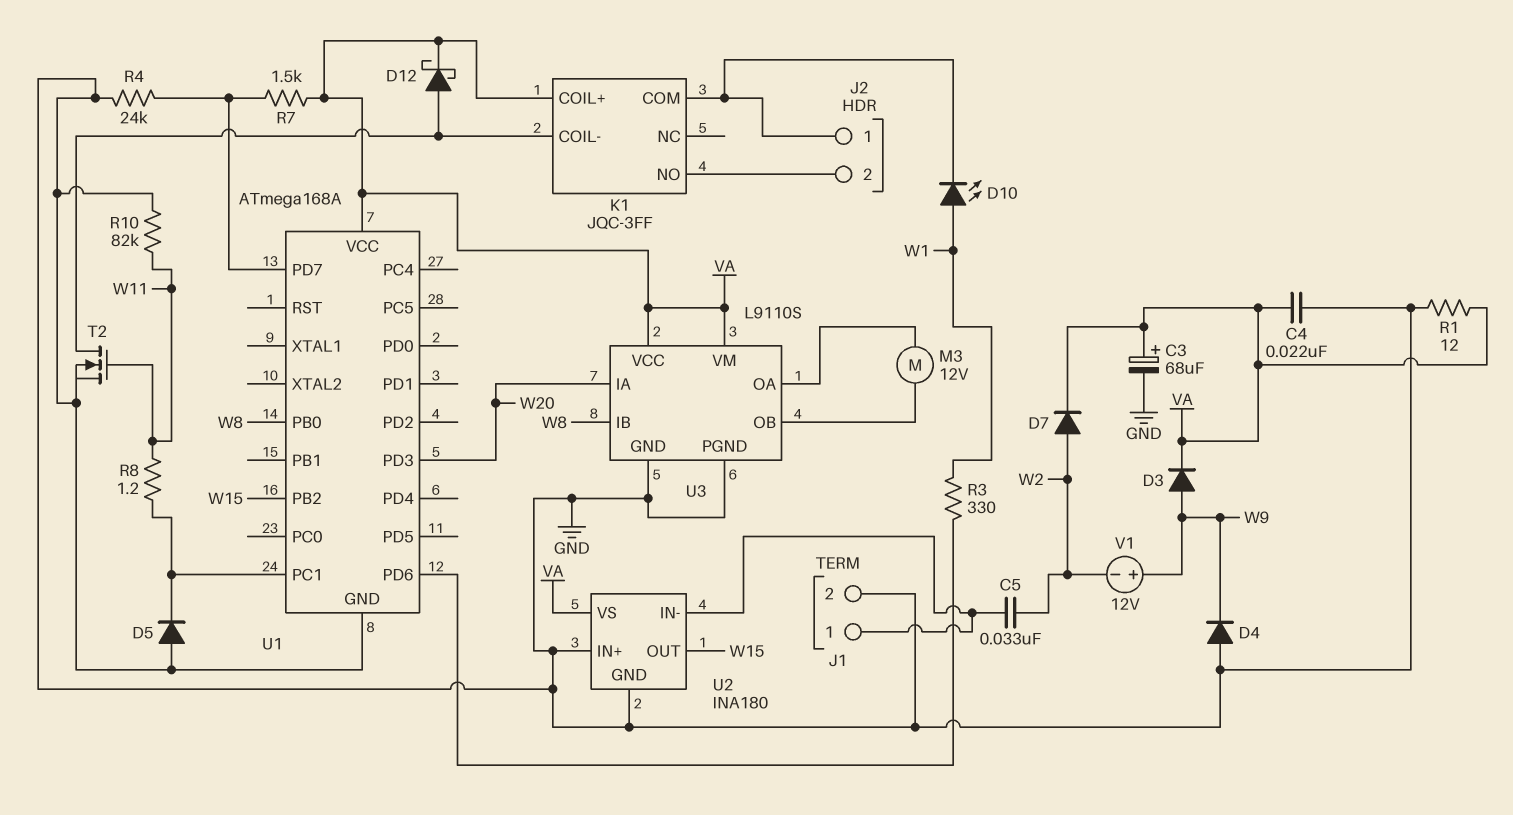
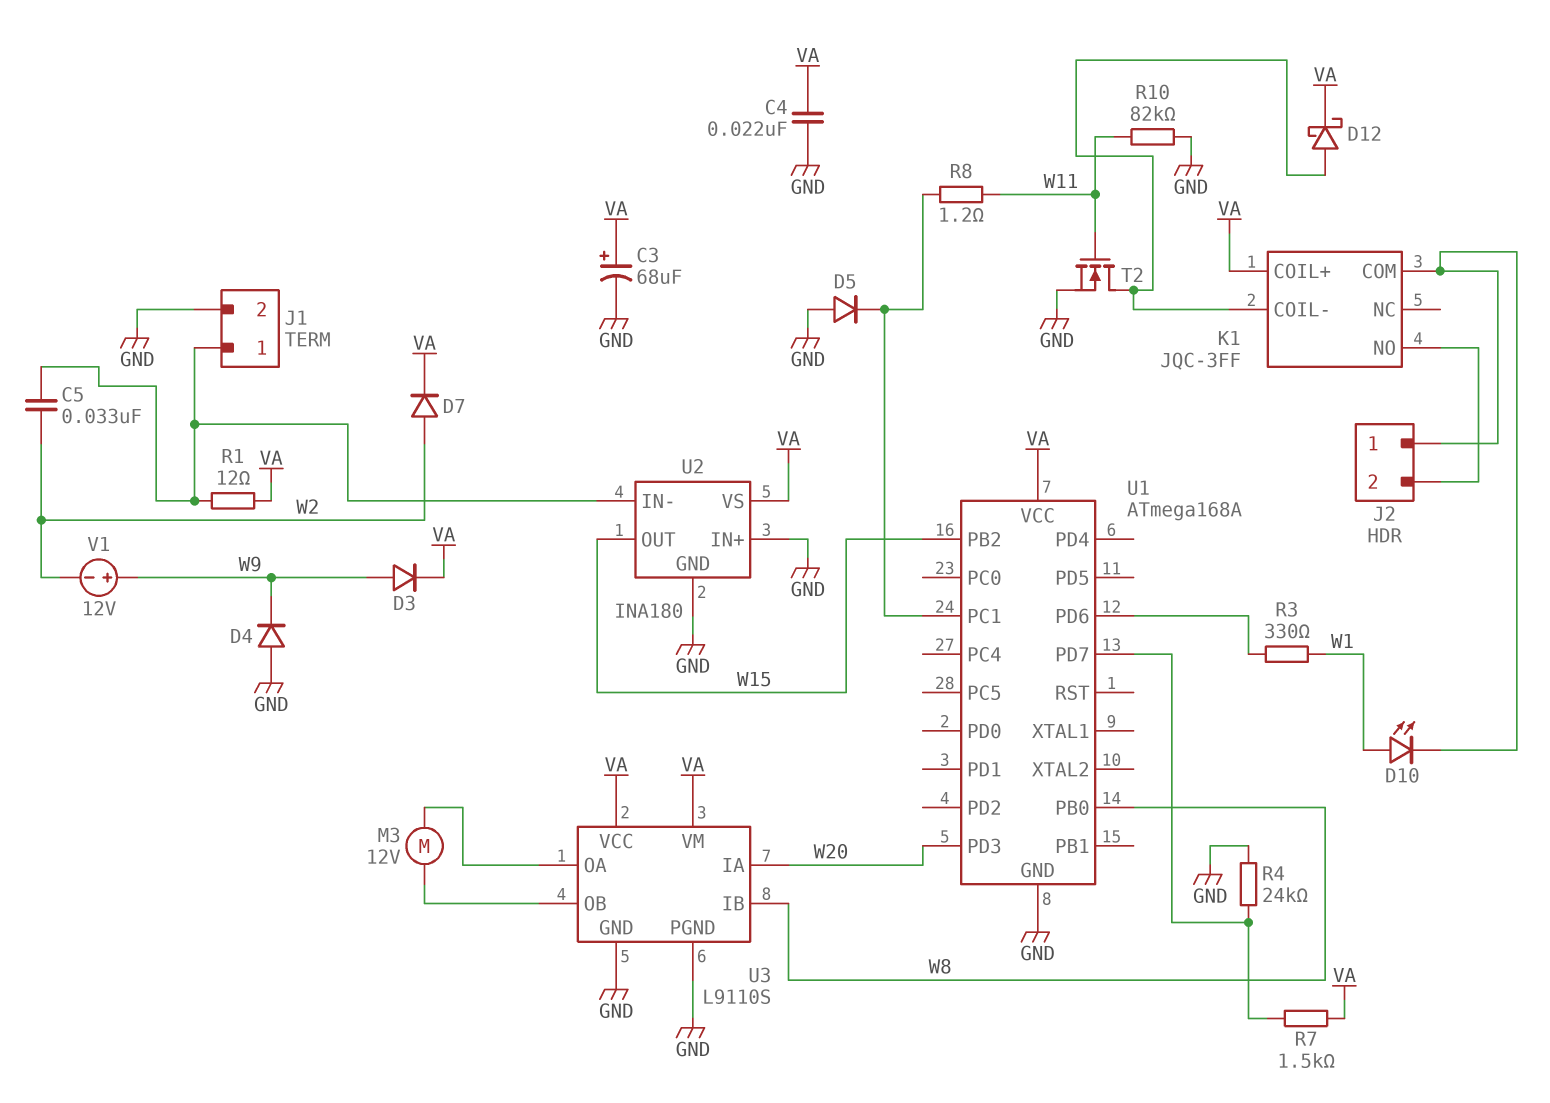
R1: 12 (GND, VA) -> 12 (J1/1, VA)

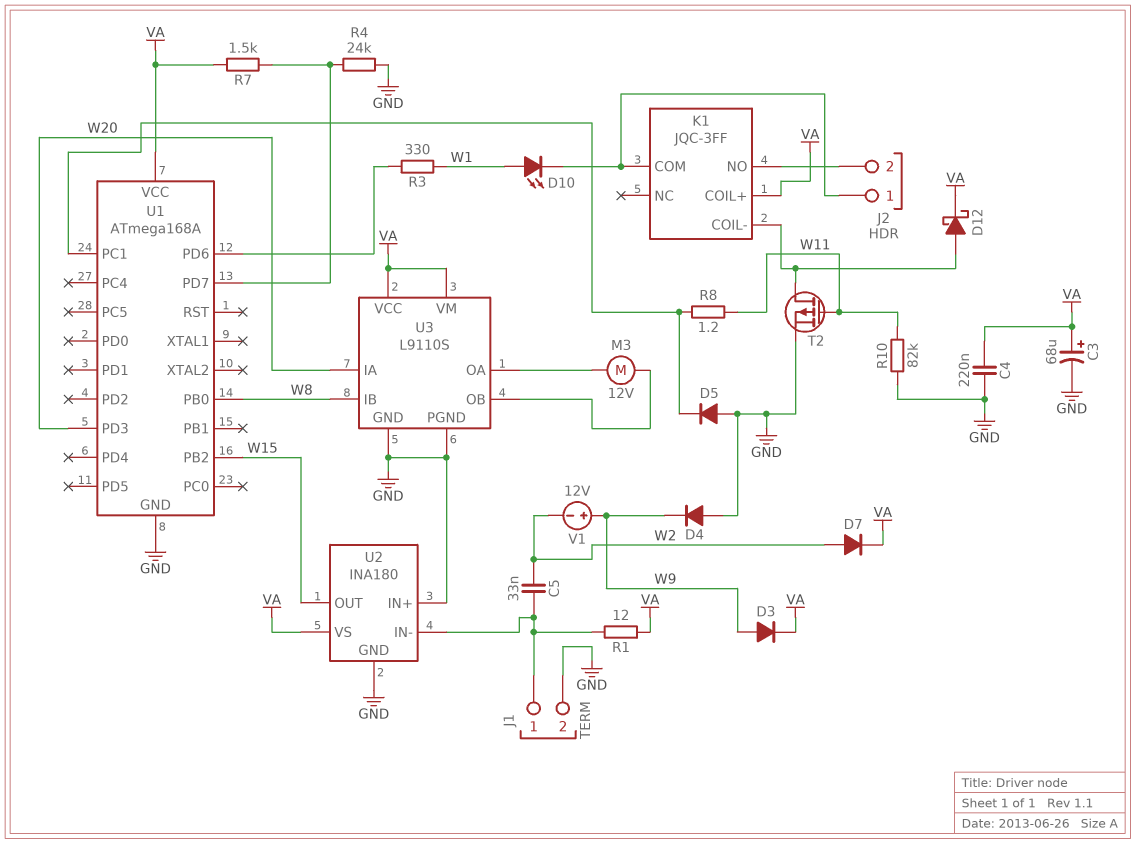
C4: 22nF (GND, VA) -> 220nF (GND, VA)
T2: NMOS (G W11, D K1/COIL-, S GND) -> PMOS (G W11, D K1/COIL-, S GND)

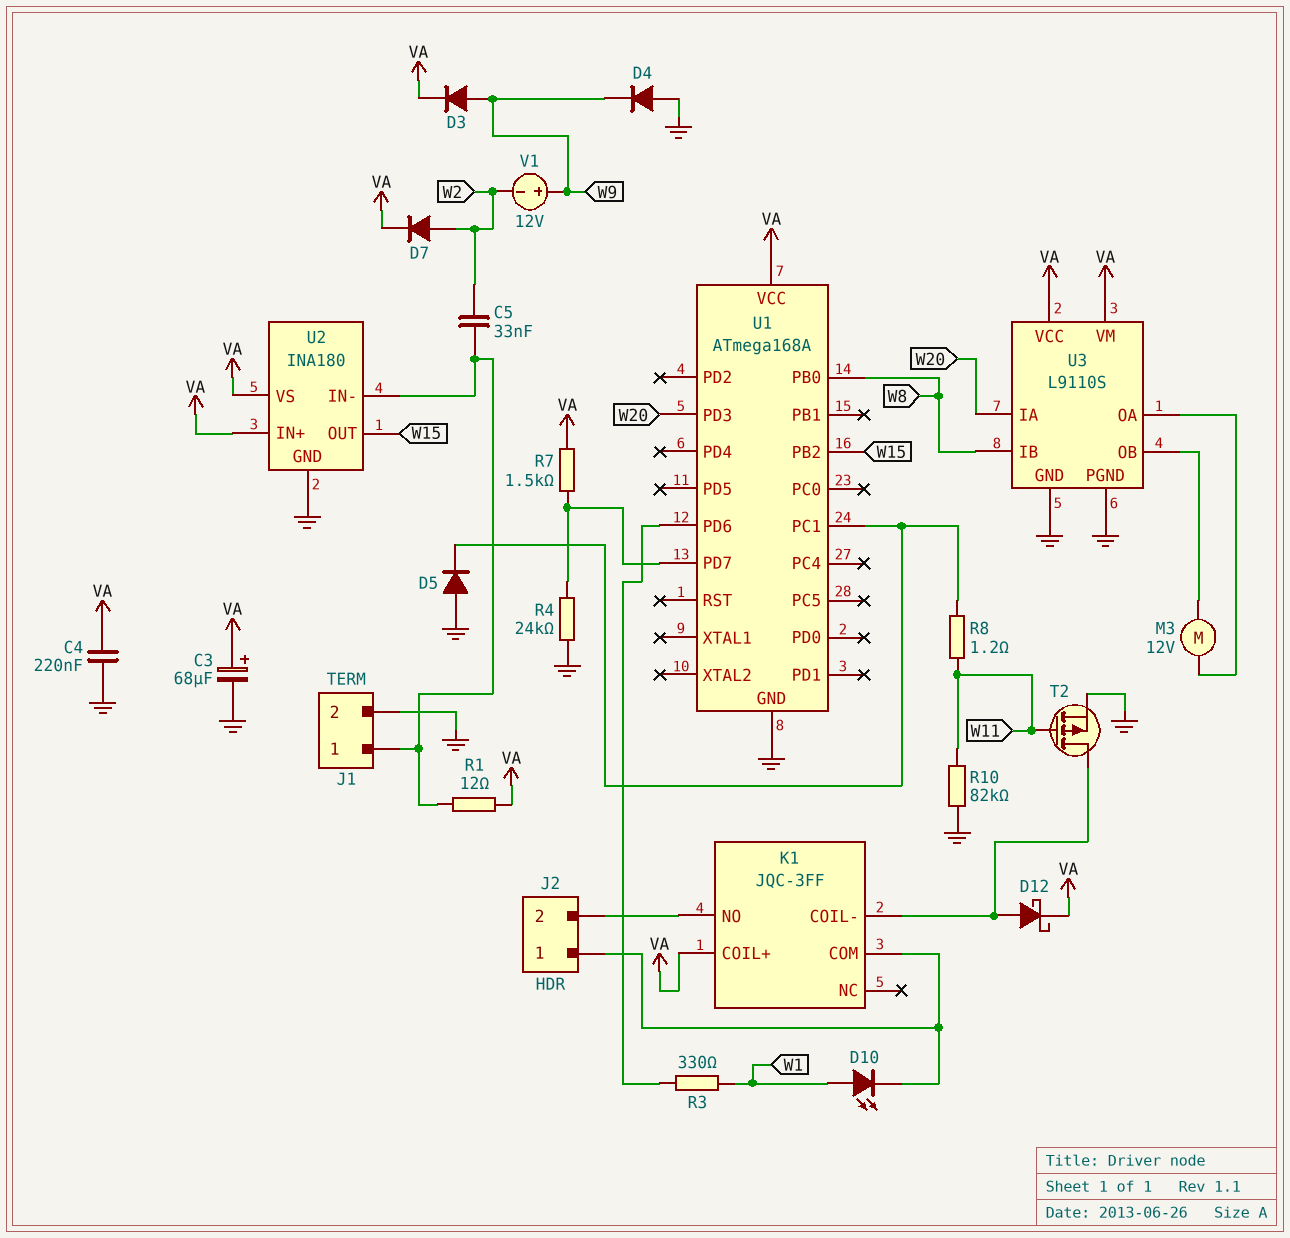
U2 pin IN+: GND -> VA

